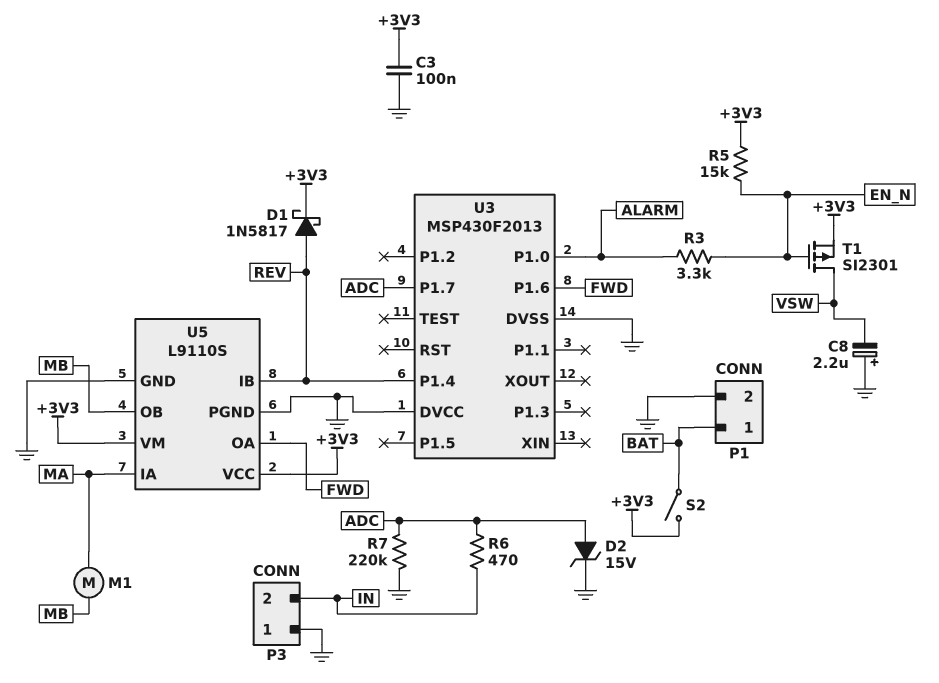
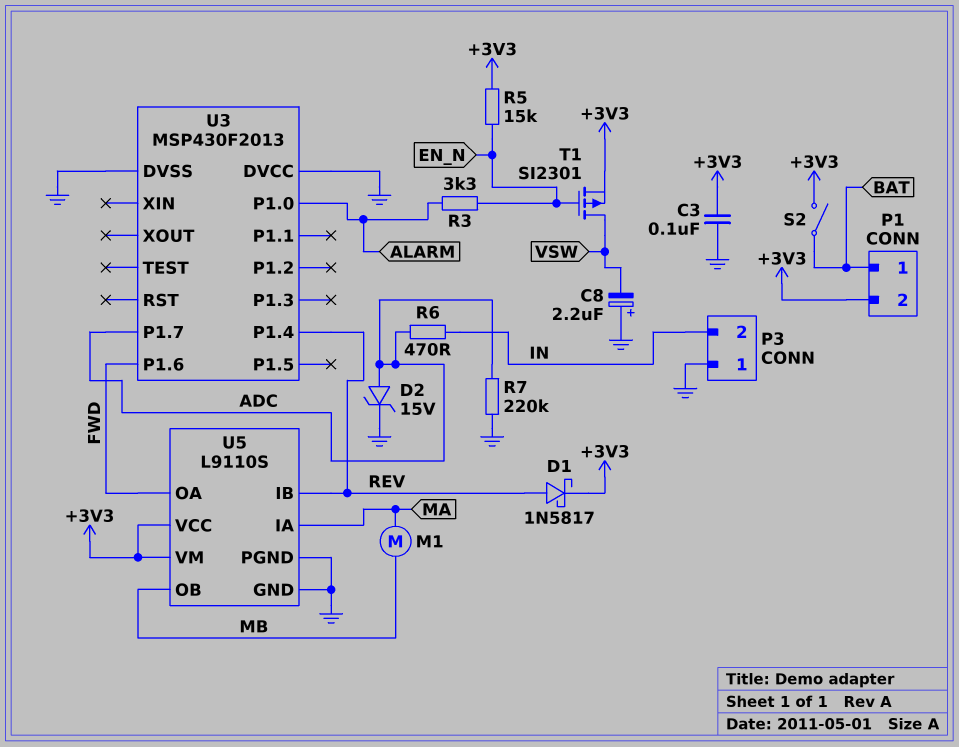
P1 pin 2: GND -> +3V3

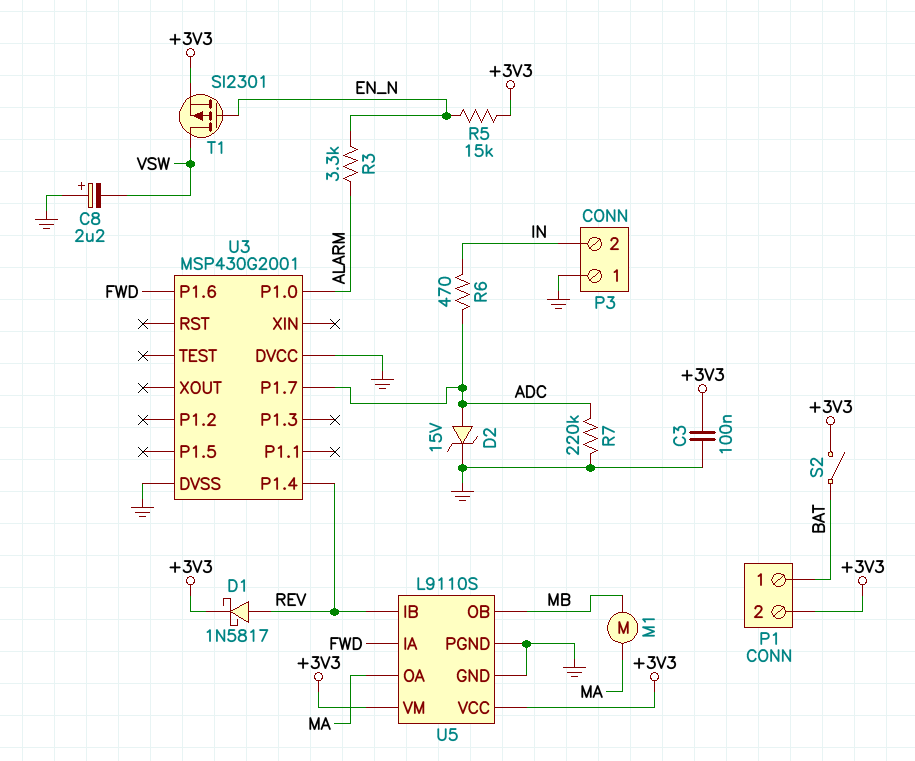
U3: MSP430F2013 -> MSP430G2001
U5 pin IA: MA -> FWD
U5 pin OA: FWD -> MA

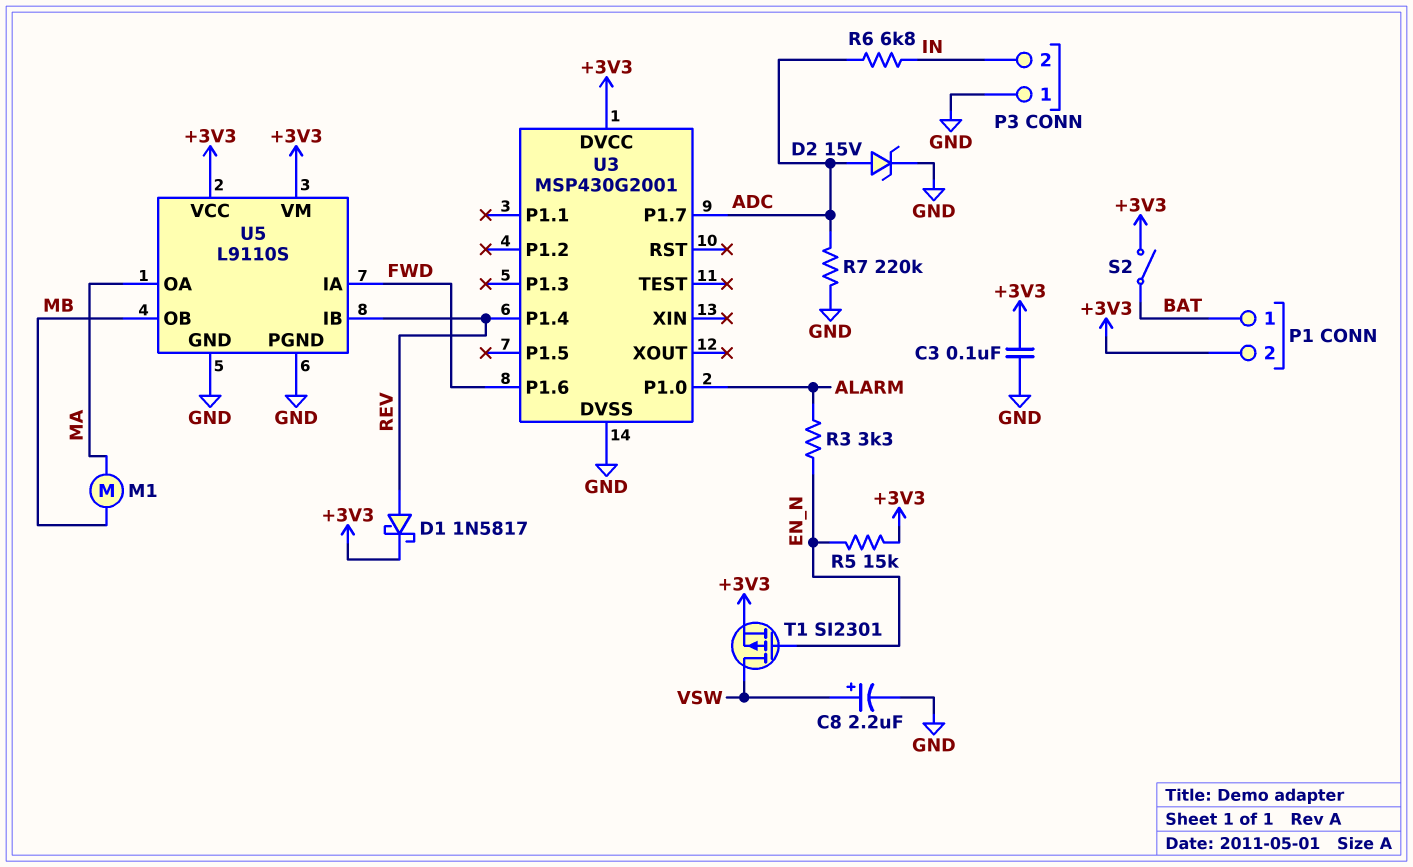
C8: 2.2uF (plus GND, minus VSW) -> 2.2uF (plus VSW, minus GND)
R6: 470 (ADC, IN) -> 6.8k (ADC, IN)
U3 pin DVCC: GND -> +3V3

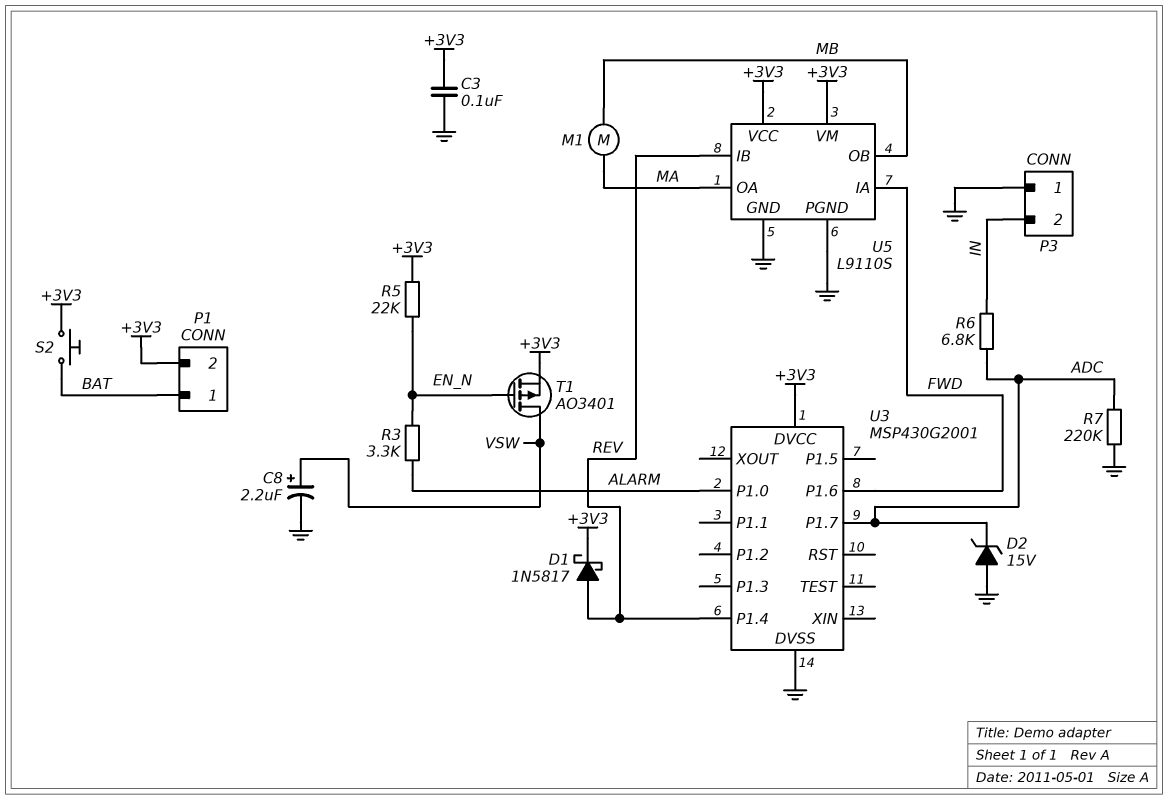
D2: zener 15V (A ADC, K GND) -> zener 15V (A GND, K ADC)
R5: 15k (+3V3, EN_N) -> 22k (+3V3, EN_N)
S2: switch (+3V3, BAT) -> button (+3V3, BAT)
T1: PMOS SI2301 (G EN_N, D VSW, S +3V3) -> PMOS AO3401 (G EN_N, D VSW, S +3V3)

